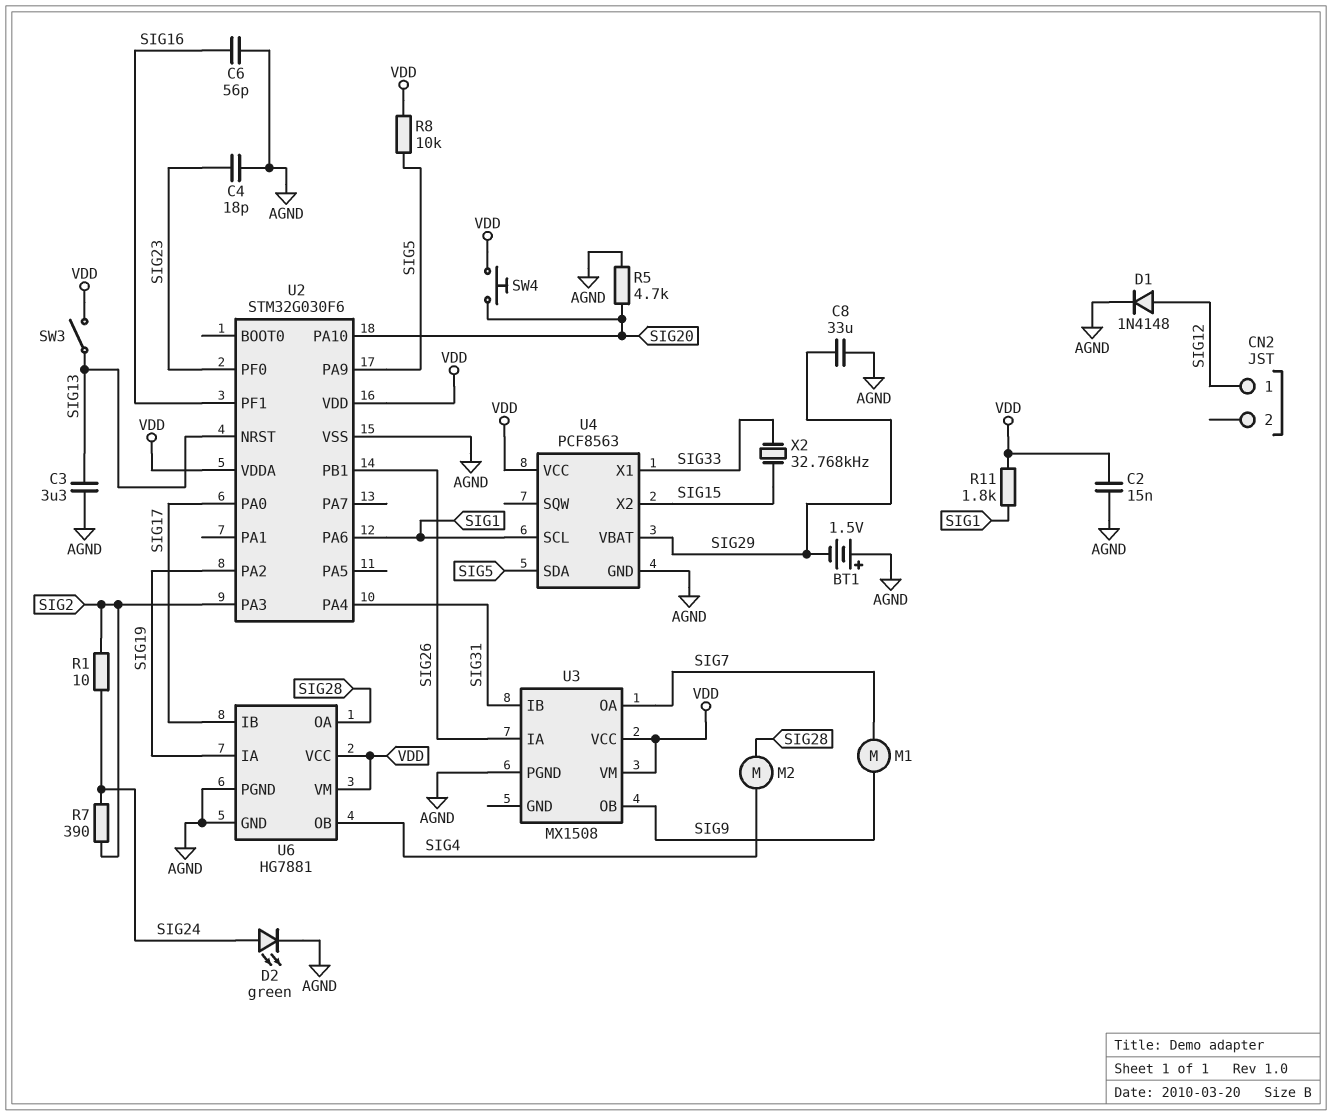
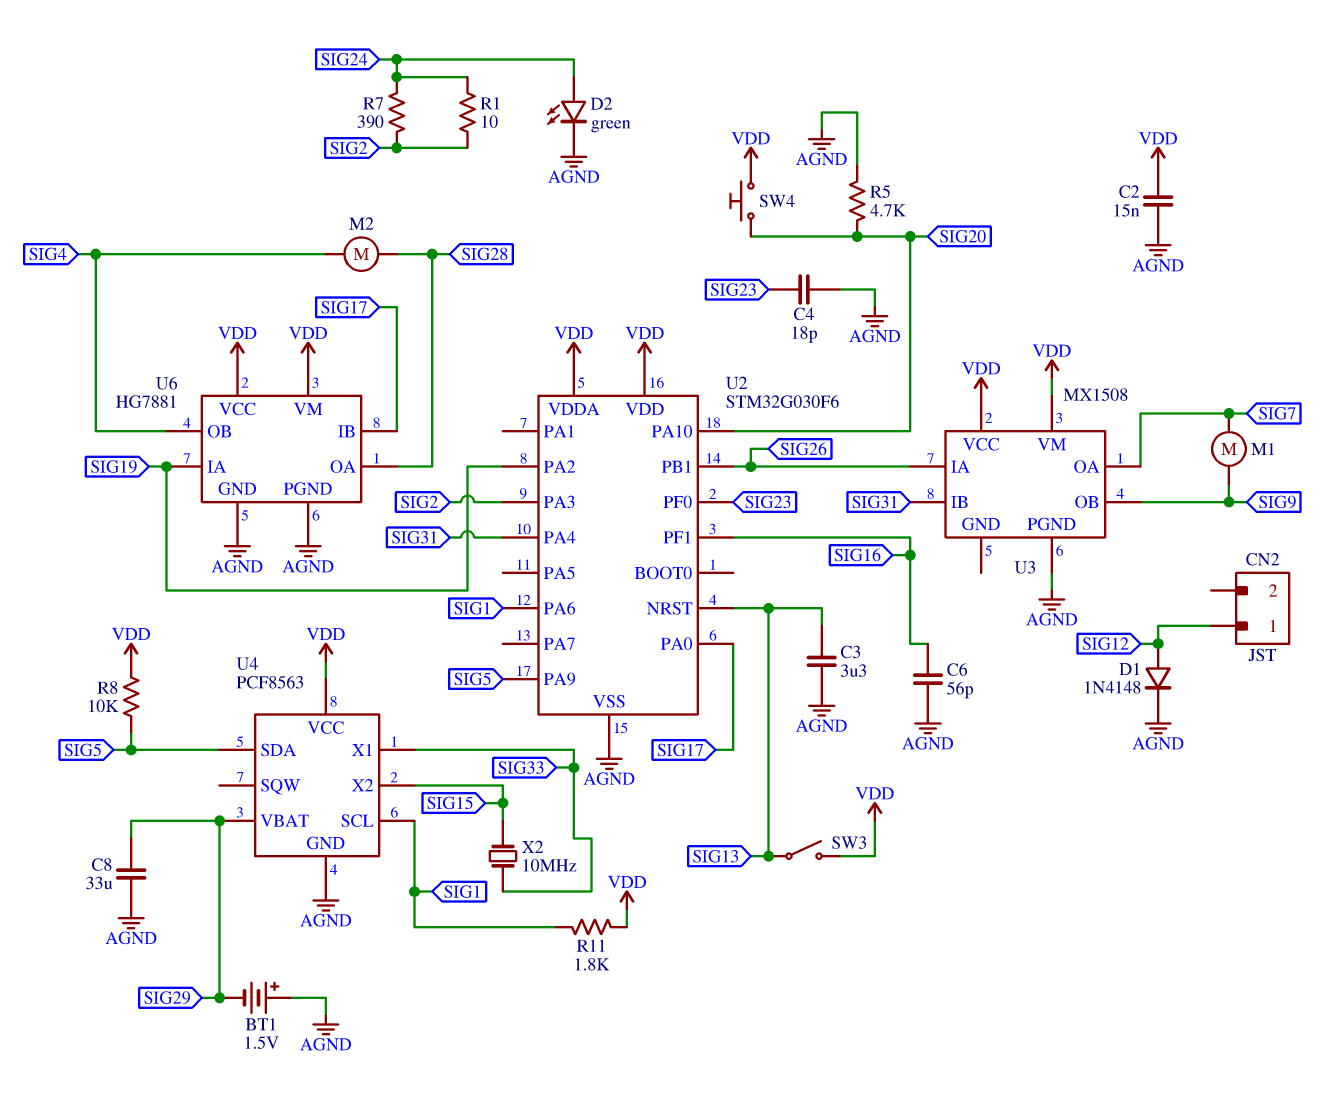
X2: 32.768kHz (SIG15, SIG33) -> 10MHz (SIG15, SIG33)

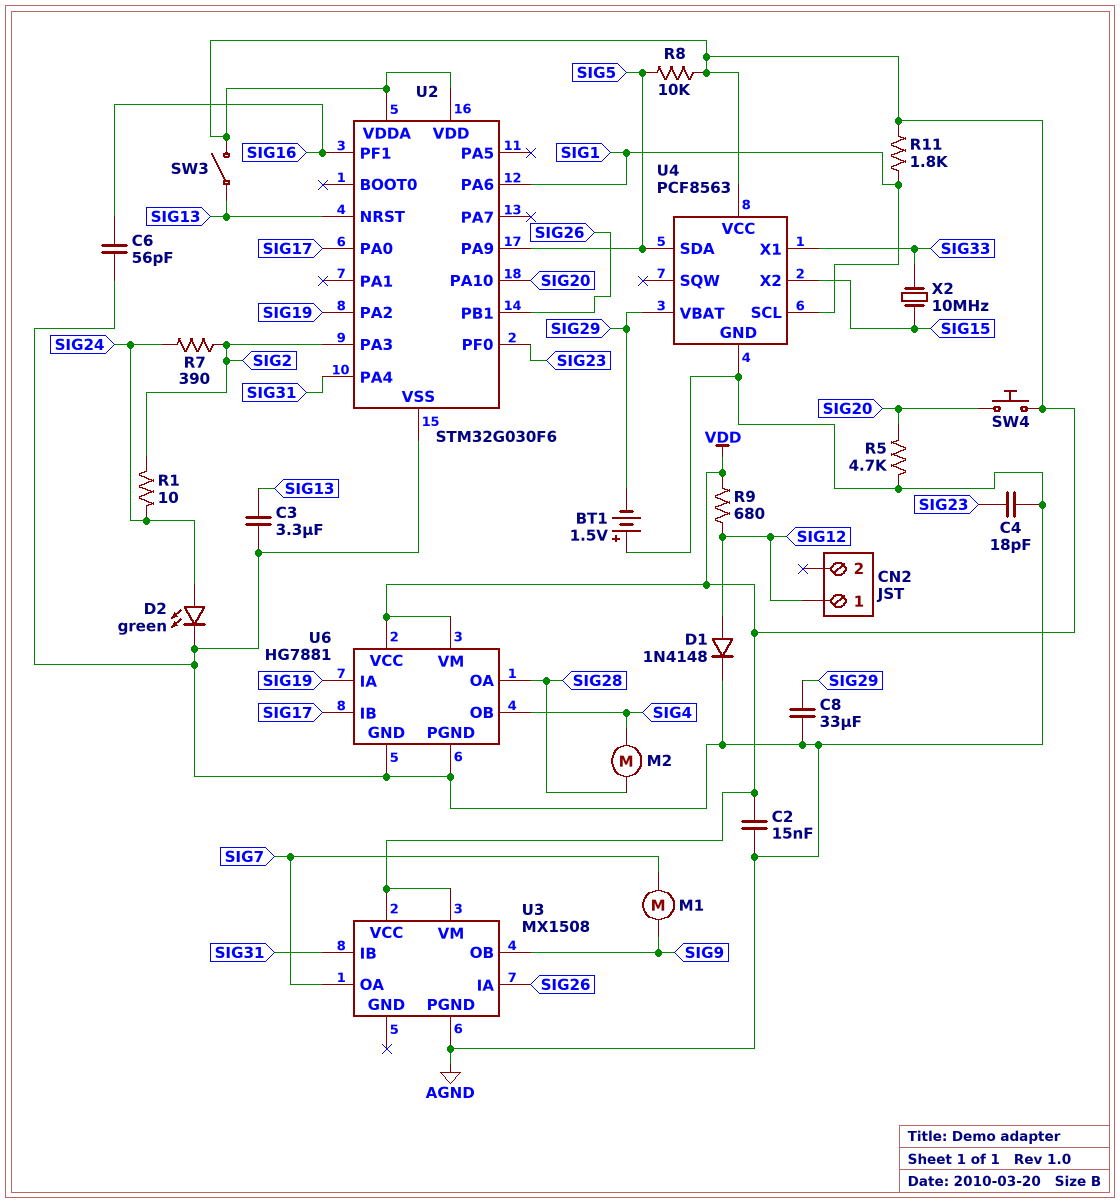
R9: none -> 680 (SIG12, VDD)

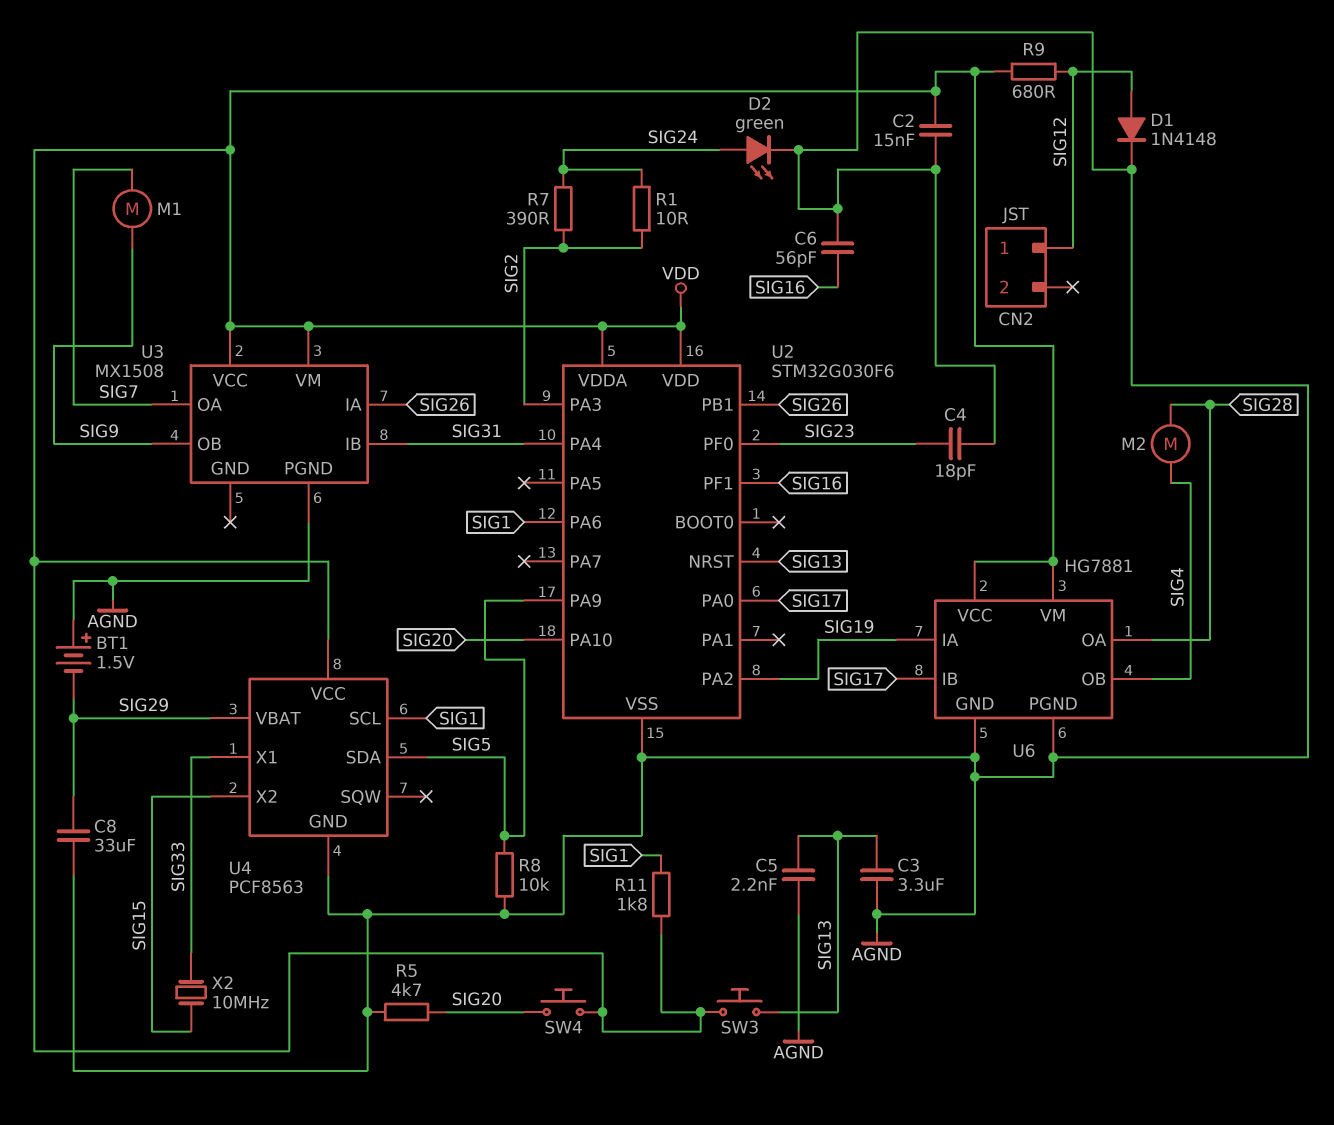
C5: none -> 2.2nF (AGND, SIG13)
R8: 10k (SIG5, VDD) -> 10k (AGND, SIG5)
SW3: switch (SIG13, VDD) -> button (SIG13, VDD)

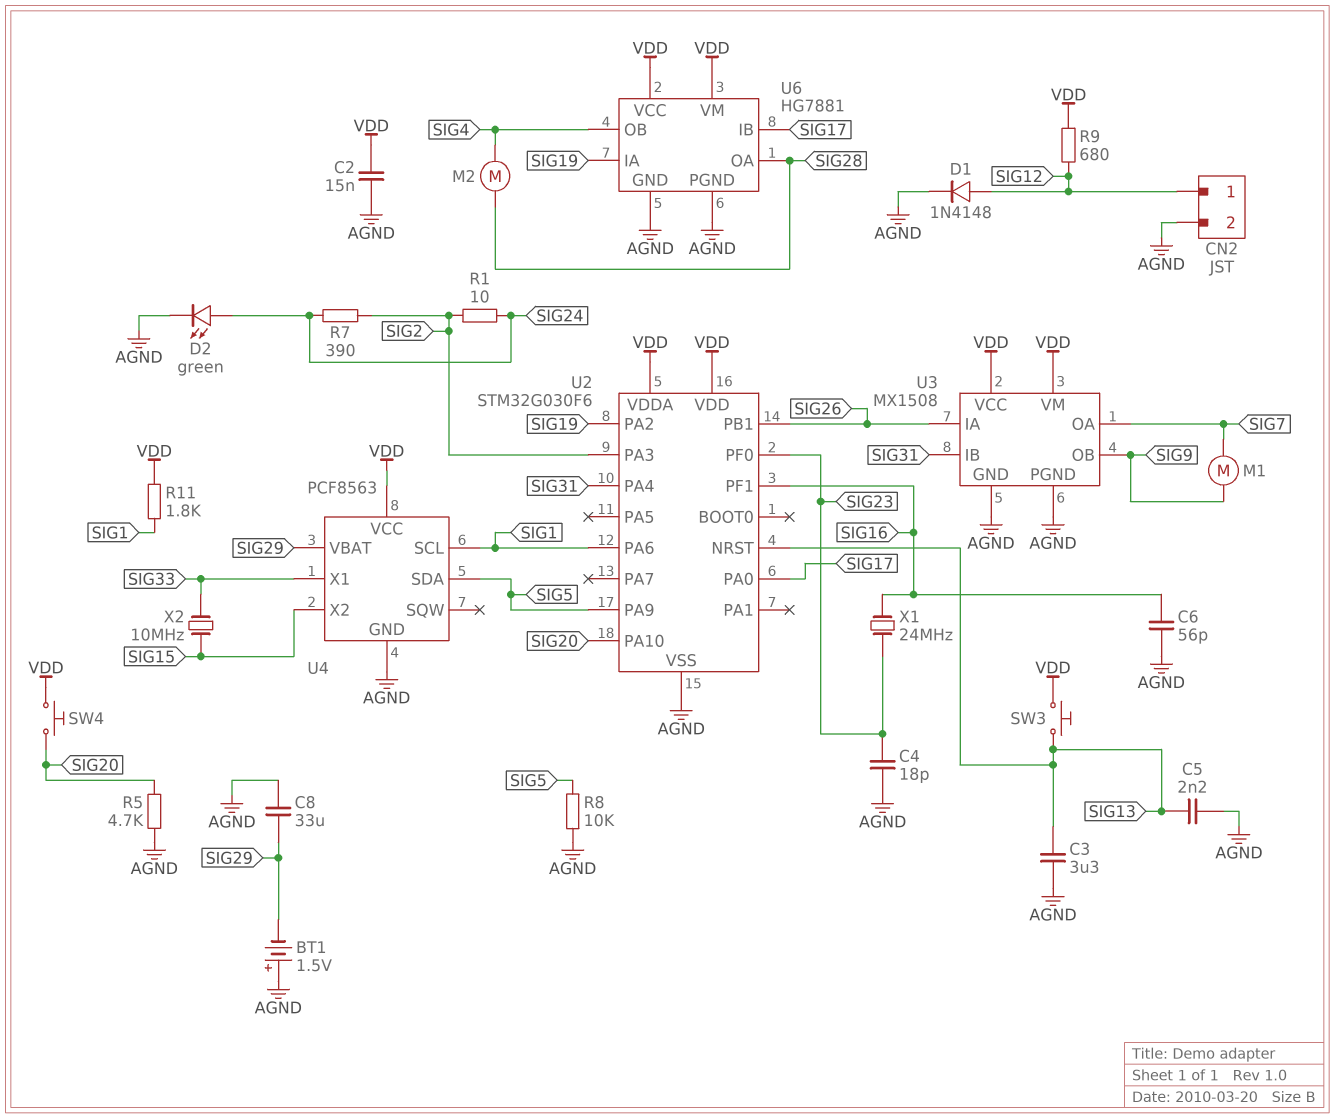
CN2 pin 2: none -> AGND
U3 pin GND: none -> AGND
X1: none -> 24MHz (SIG16, SIG23)

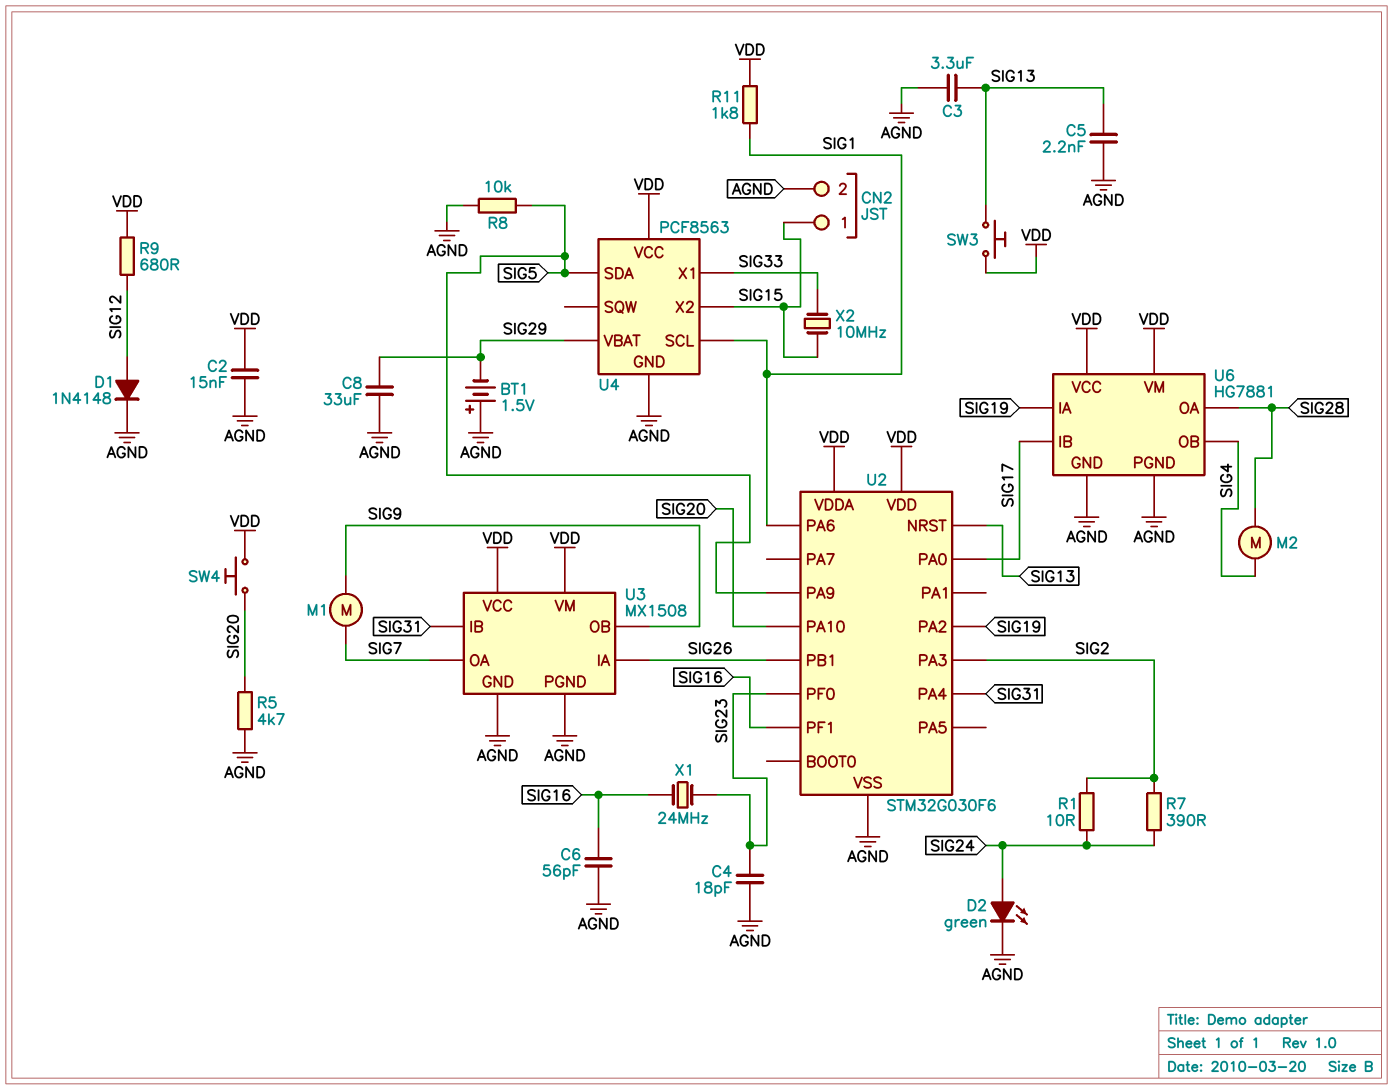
CN2 pin 1: SIG12 -> SIG15

